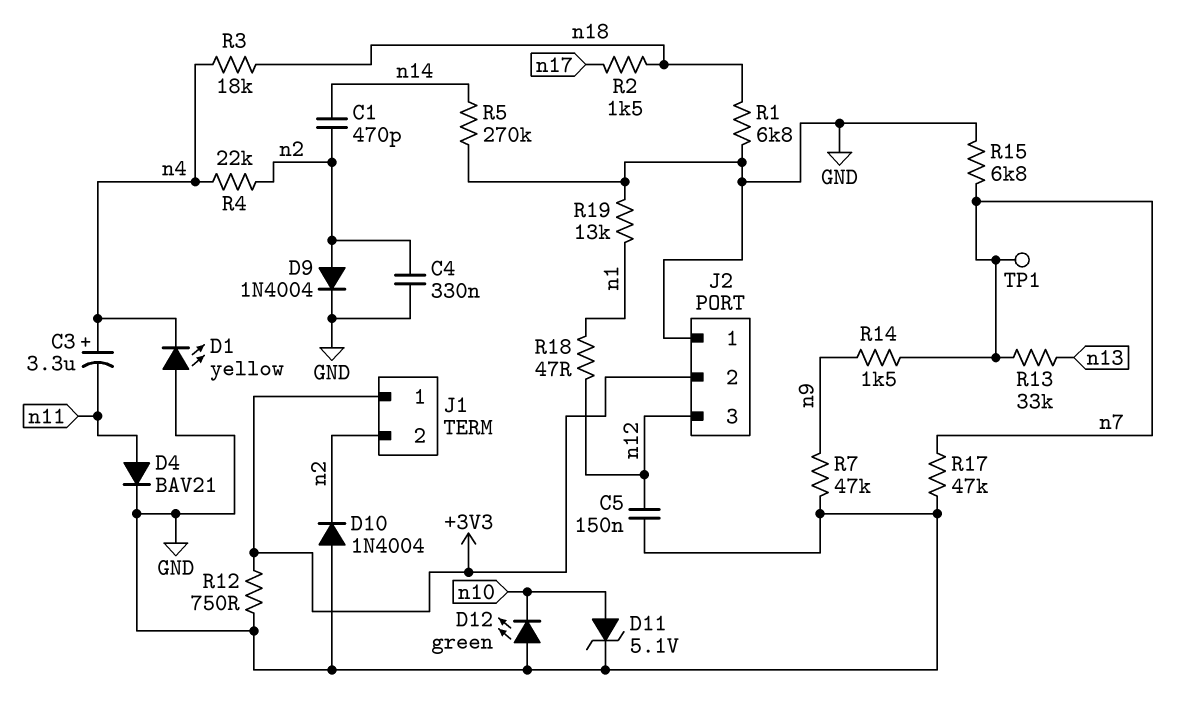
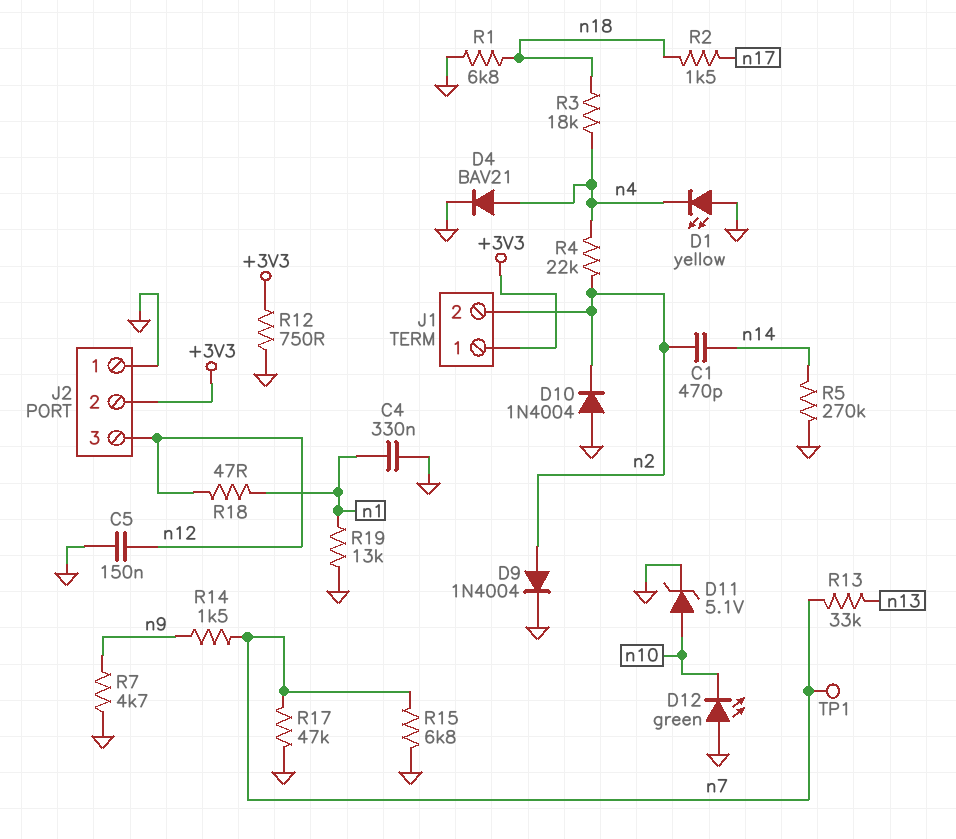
C3: 3.3uF (plus n4, minus n11) -> none
C4: 330nF (GND, n2) -> 330nF (GND, n1)
D4: diode BAV21 (A n11, K GND) -> diode BAV21 (A n4, K GND)
R7: 47k (GND, n9) -> 4.7k (GND, n9)

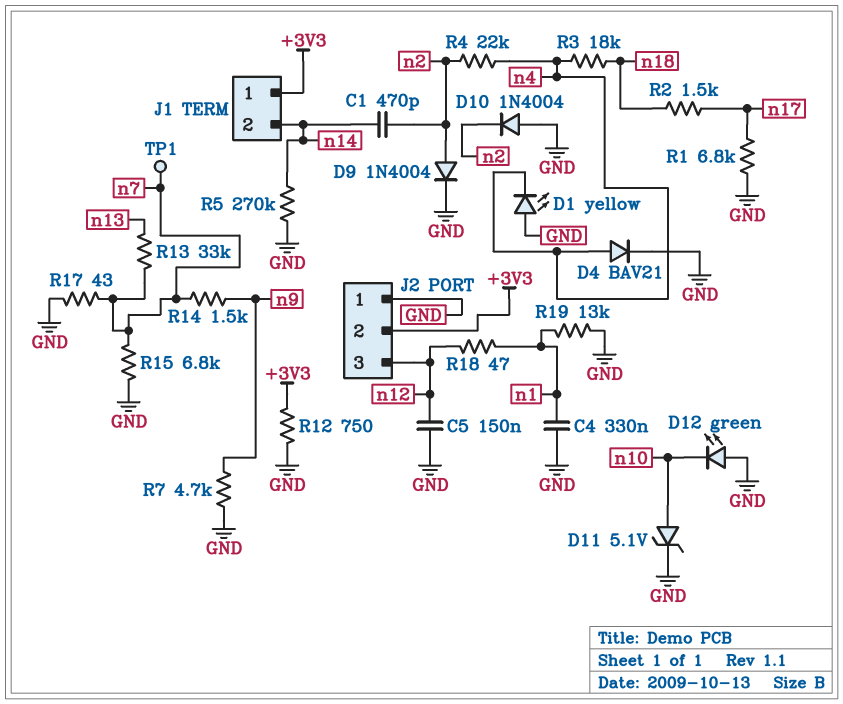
J1 pin 2: n2 -> n14
R1: 6.8k (GND, n18) -> 6.8k (GND, n17)
R17: 47k (GND, n7) -> 43 (GND, n7)

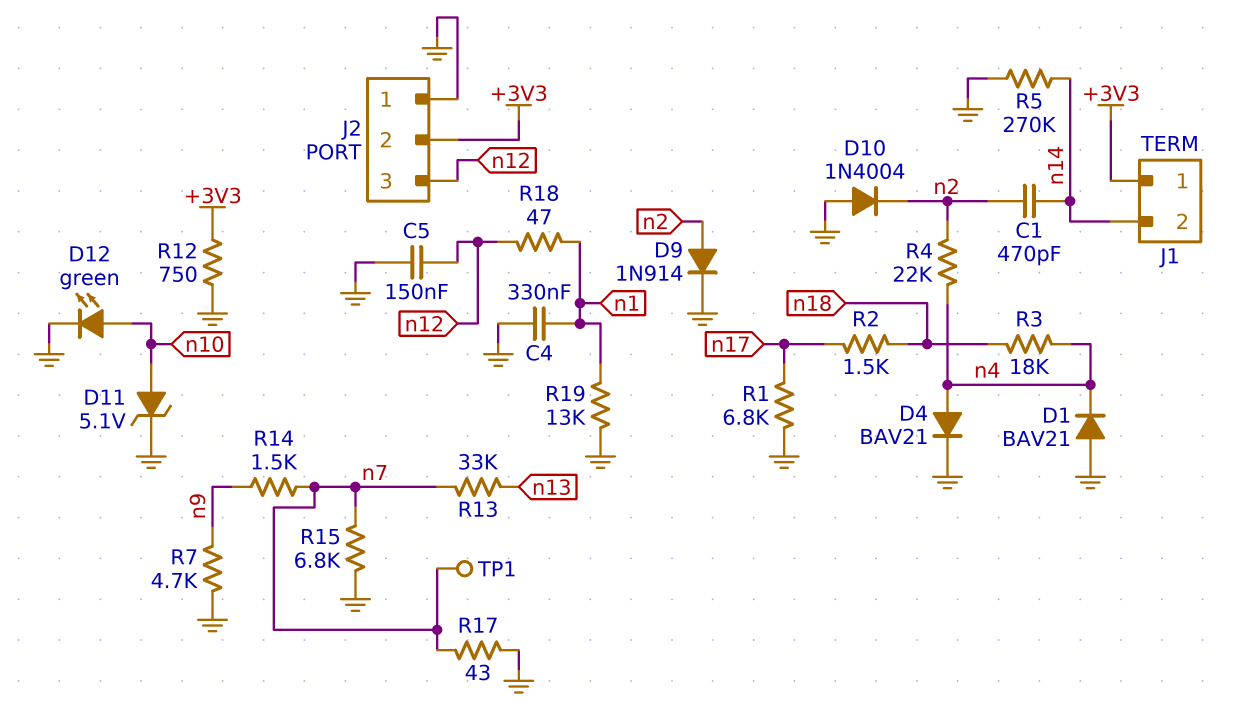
D1: LED yellow (A GND, K n4) -> diode BAV21 (A GND, K n4)
D9: diode 1N4004 (A n2, K GND) -> diode 1N914 (A n2, K GND)
D12: LED green (A GND, K n10) -> LED green (A n10, K GND)

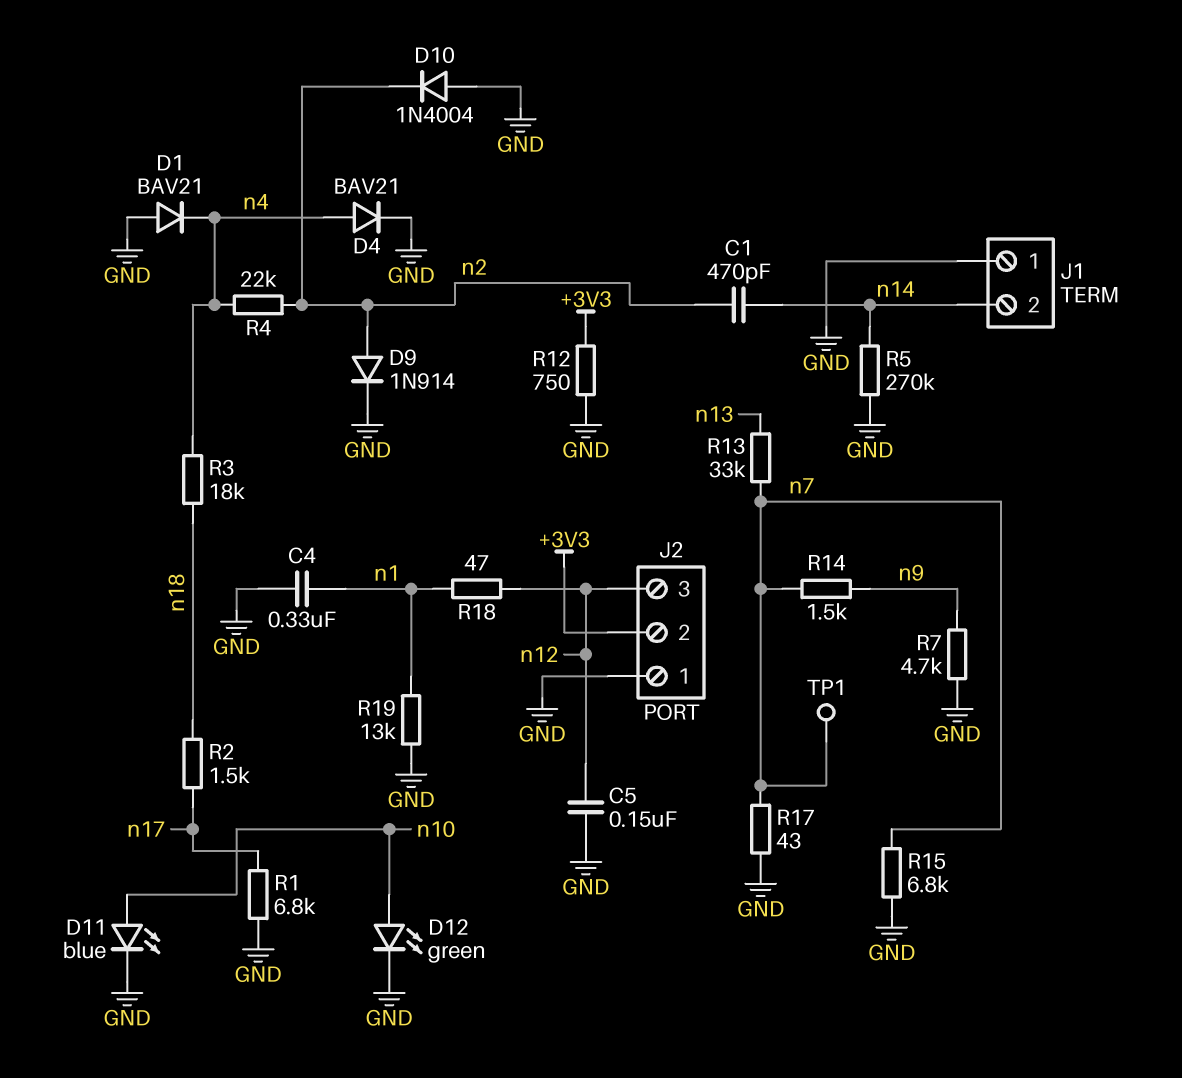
D11: zener 5.1V (A n10, K GND) -> LED blue (A n10, K GND)
J1 pin 1: +3V3 -> GND

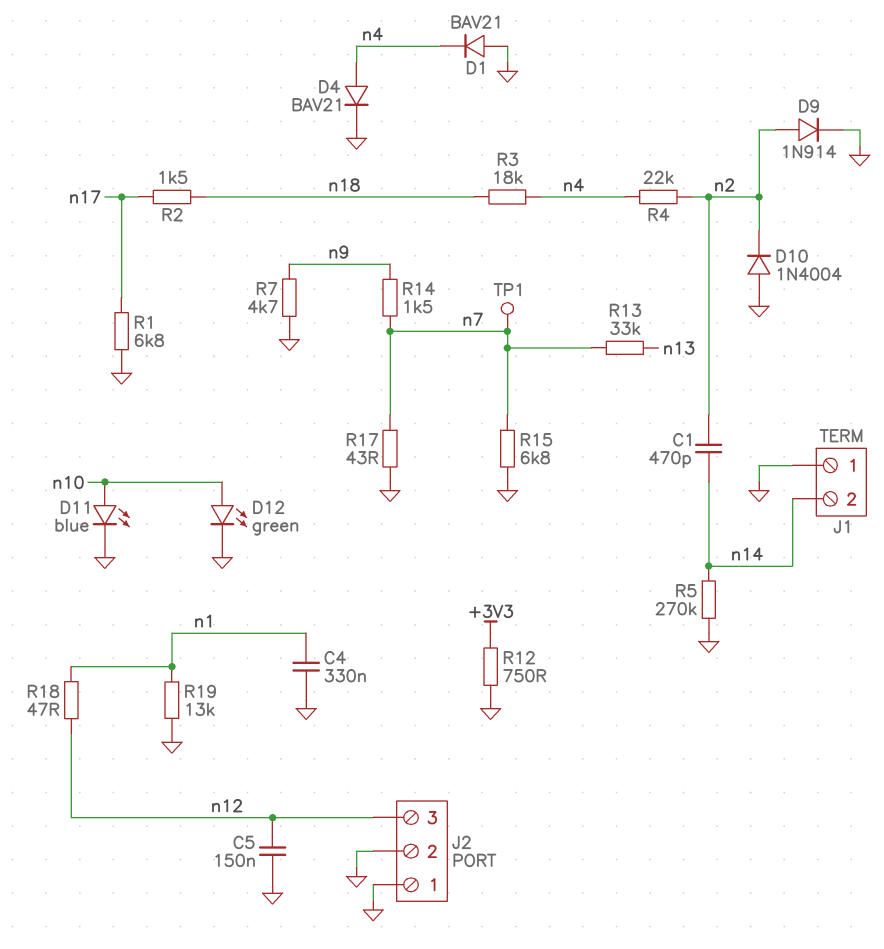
J2 pin 2: +3V3 -> GND

